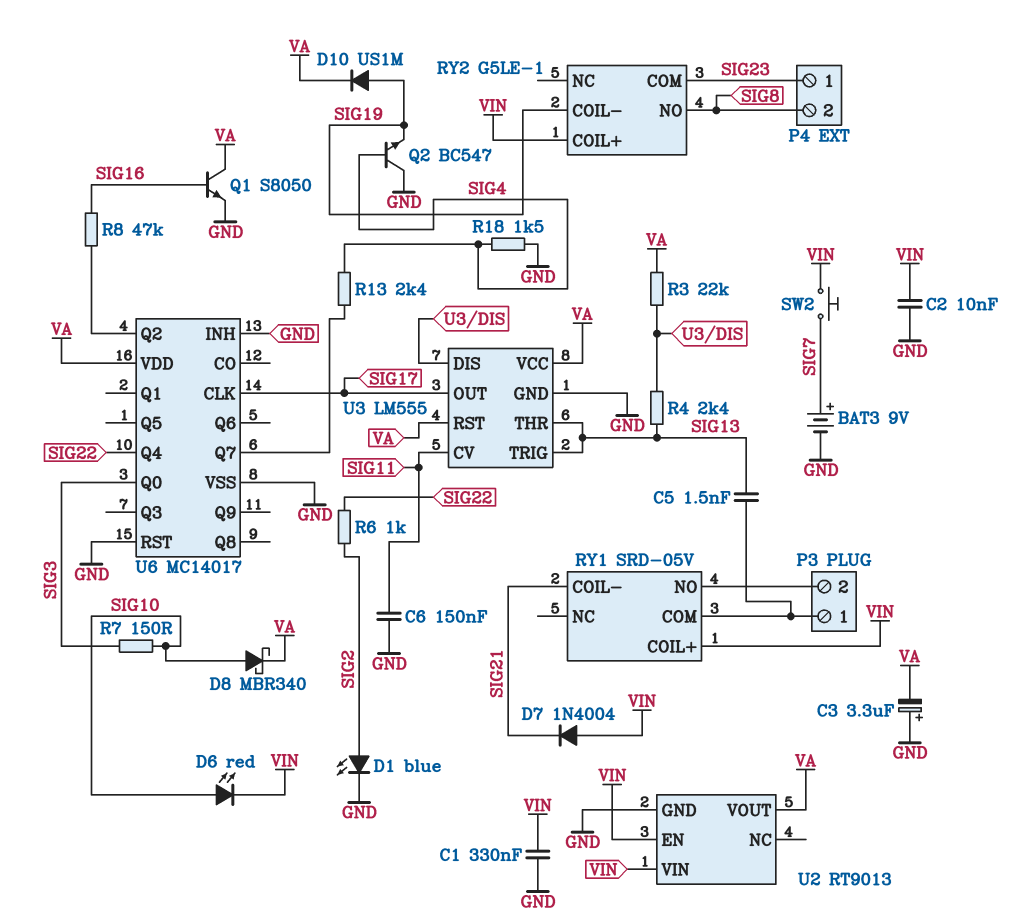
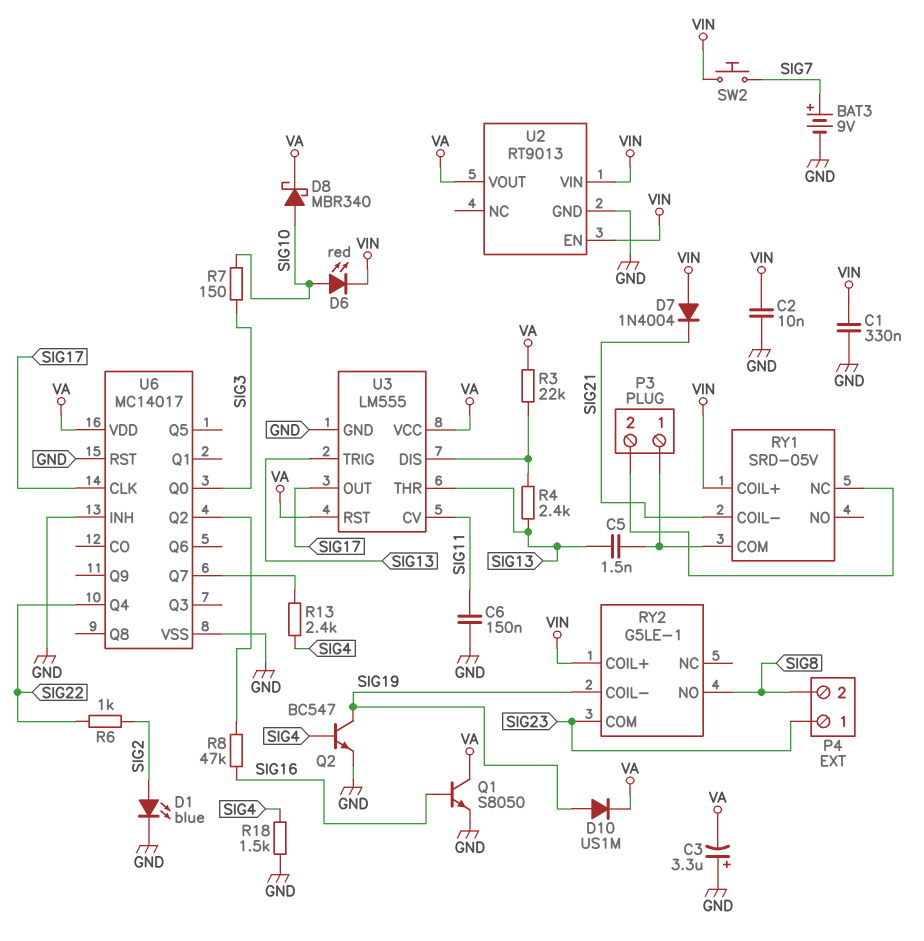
Q2: NPN BC547 (B SIG4, C GND, E SIG19) -> NPN BC547 (B SIG4, C SIG19, E GND)
RY1 pin NC: none -> P3/2
RY1 pin NO: P3/2 -> none

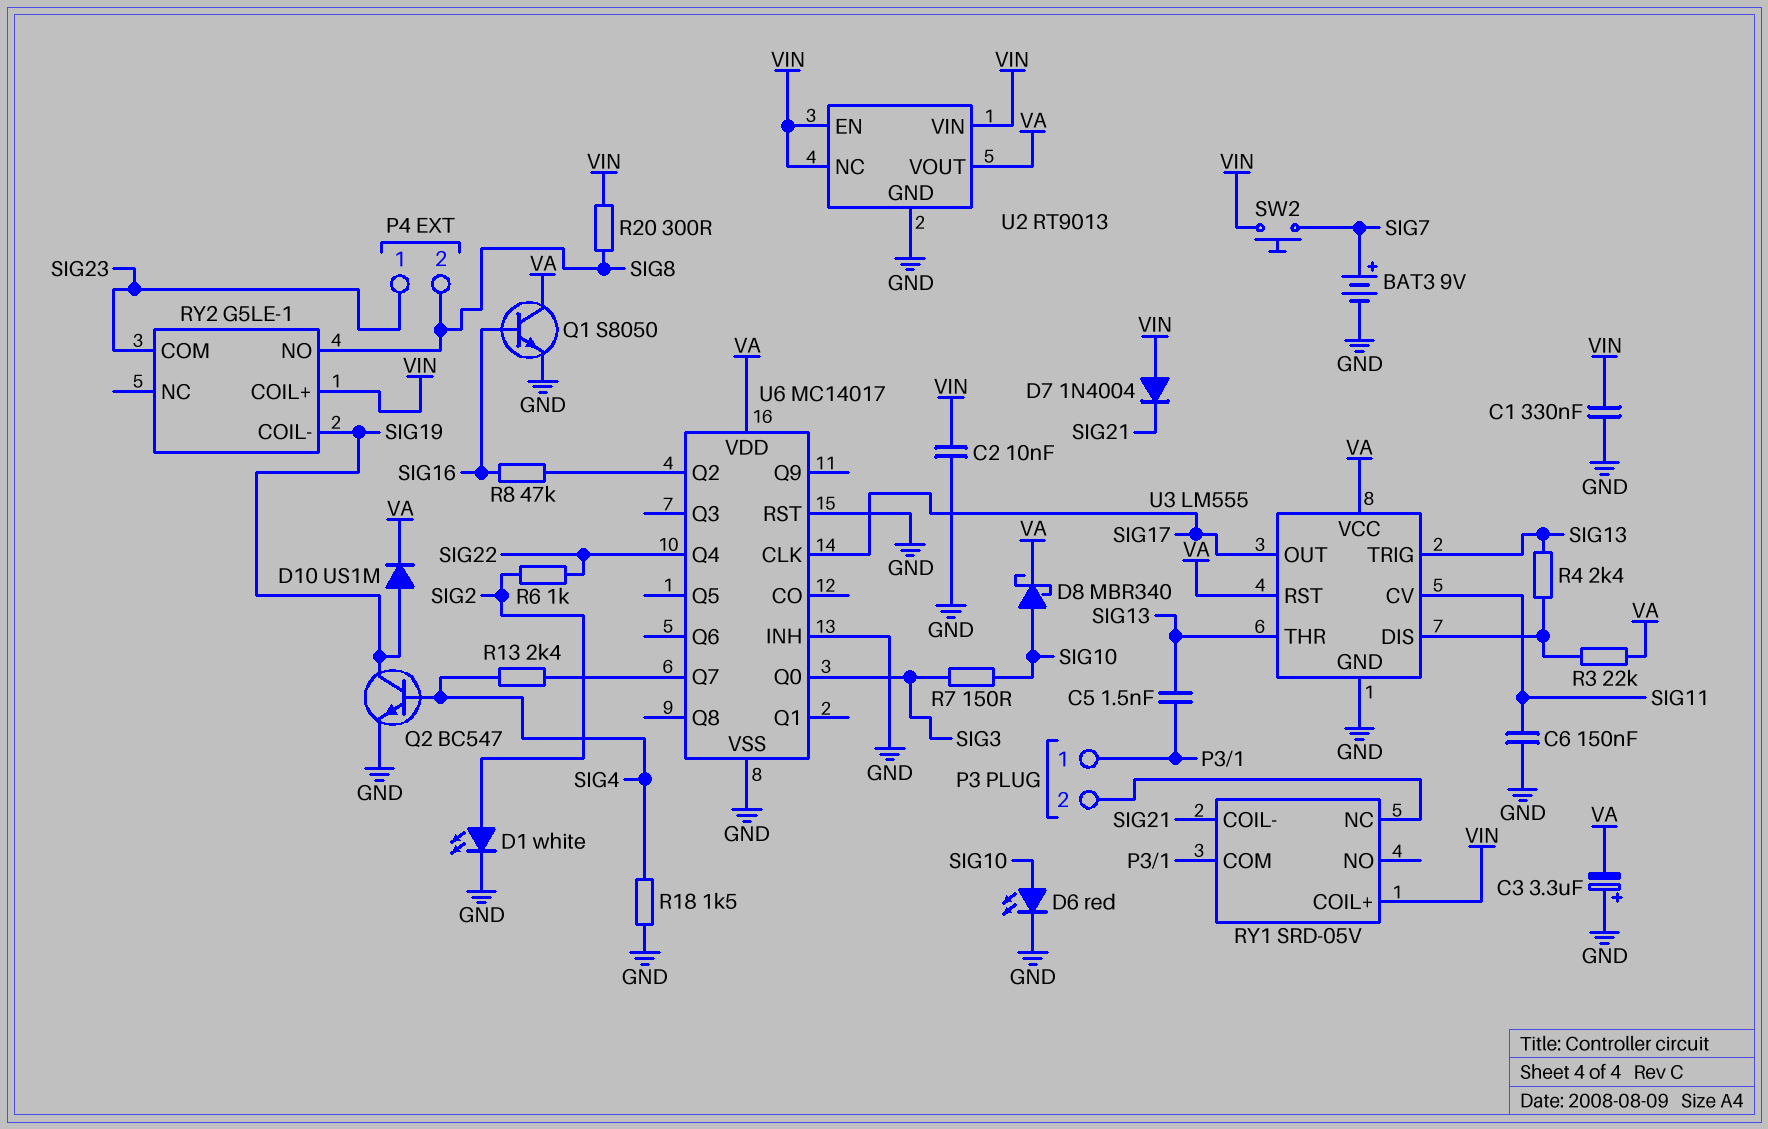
D1: LED blue (A SIG2, K GND) -> LED white (A SIG2, K GND)
D6: LED red (A SIG10, K VIN) -> LED red (A SIG10, K GND)
R20: none -> 300 (SIG8, VIN)
U2 pin NC: none -> VIN

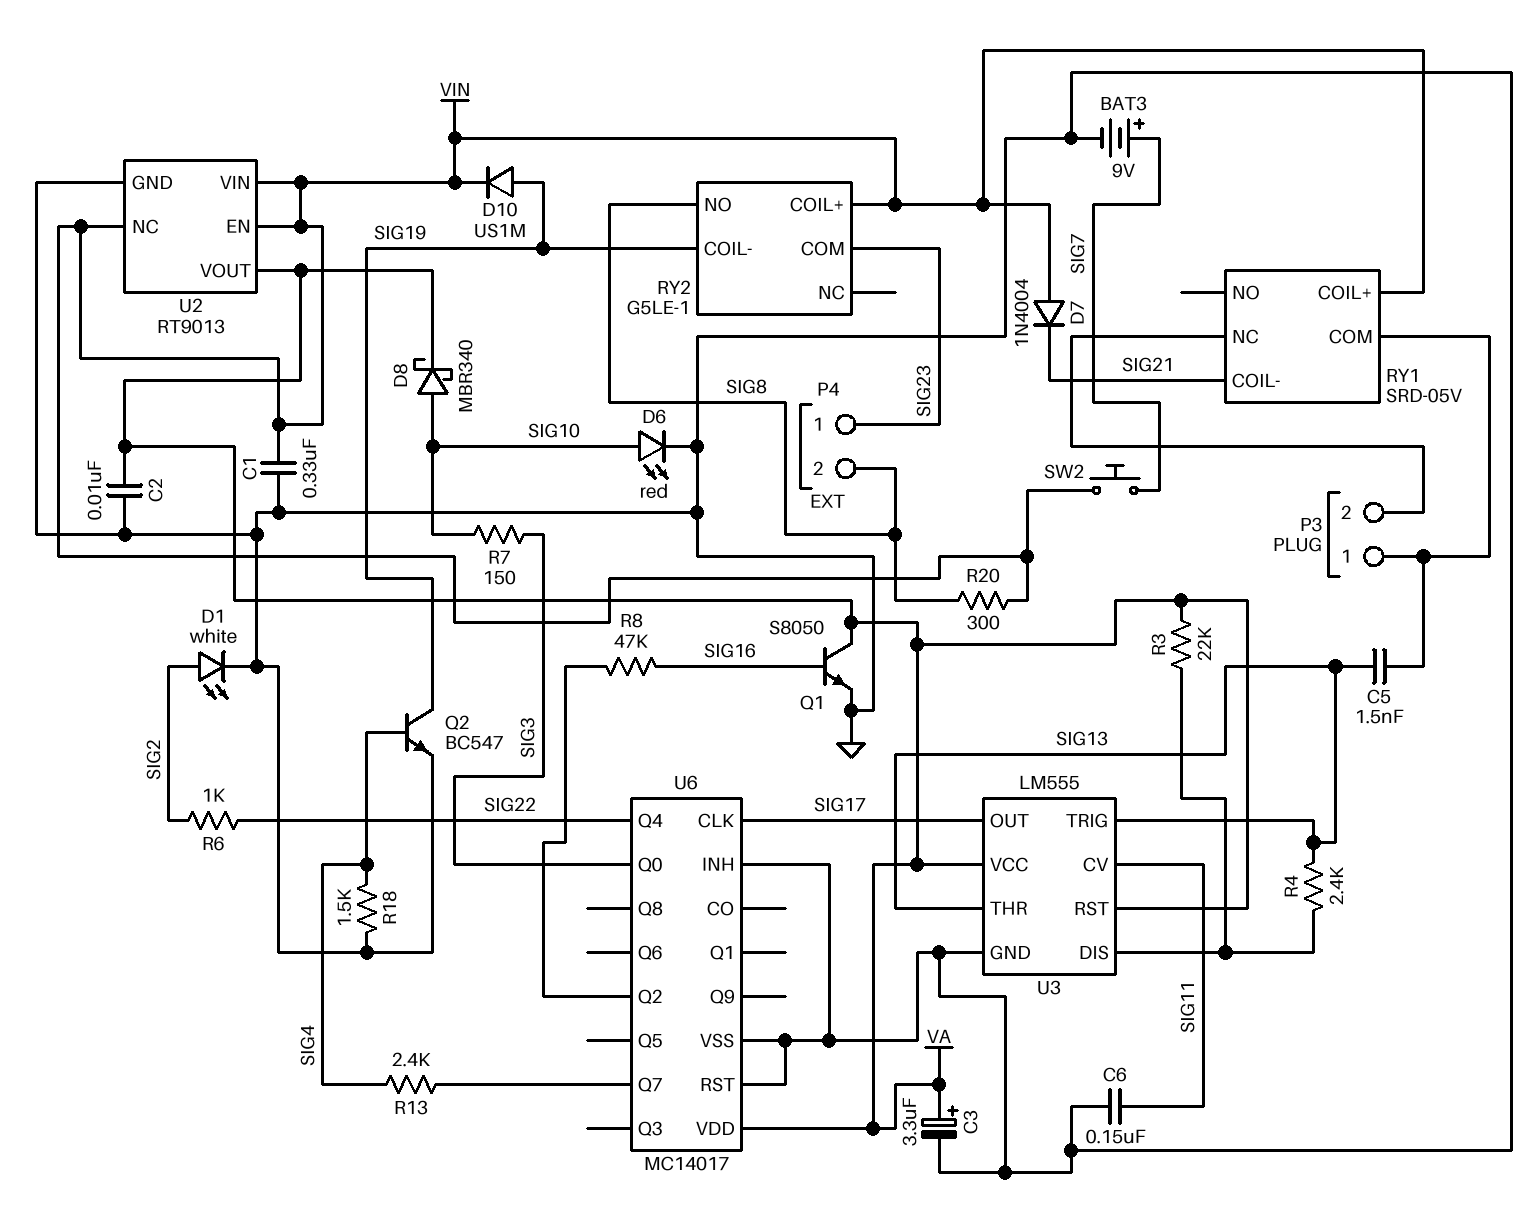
C2: 10nF (GND, VIN) -> 10nF (GND, VA)
C3: 3.3uF (plus GND, minus VA) -> 3.3uF (plus VA, minus GND)
D10: diode US1M (A SIG19, K VA) -> diode US1M (A SIG19, K VIN)

